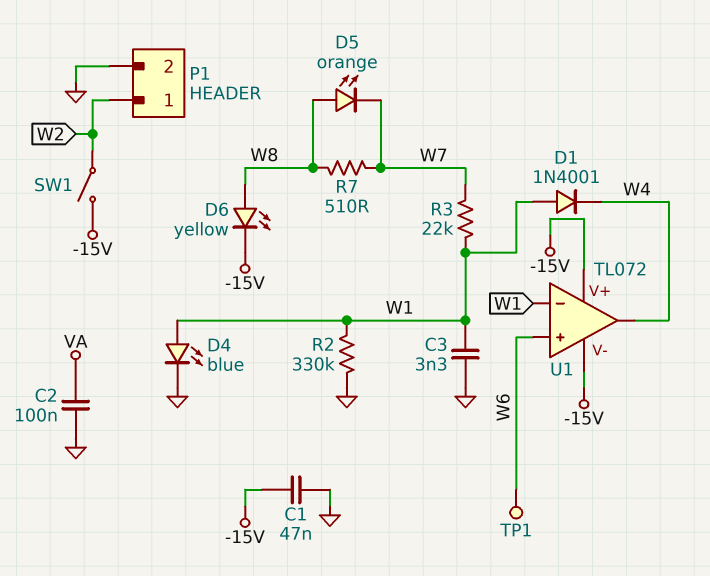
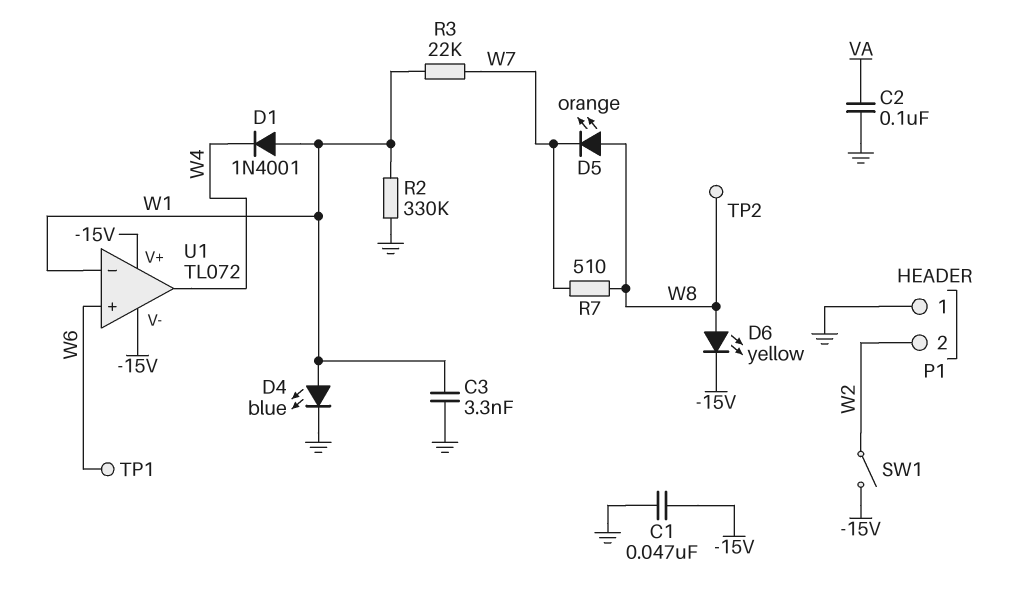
P1 pin 1: W2 -> GND
P1 pin 2: GND -> W2
TP2: none -> test point (W8)

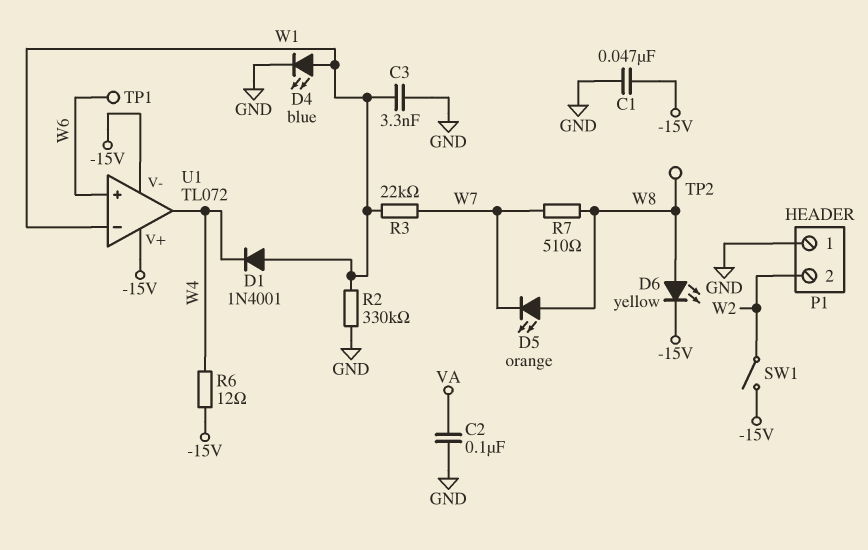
R6: none -> 12 (-15V, W4)

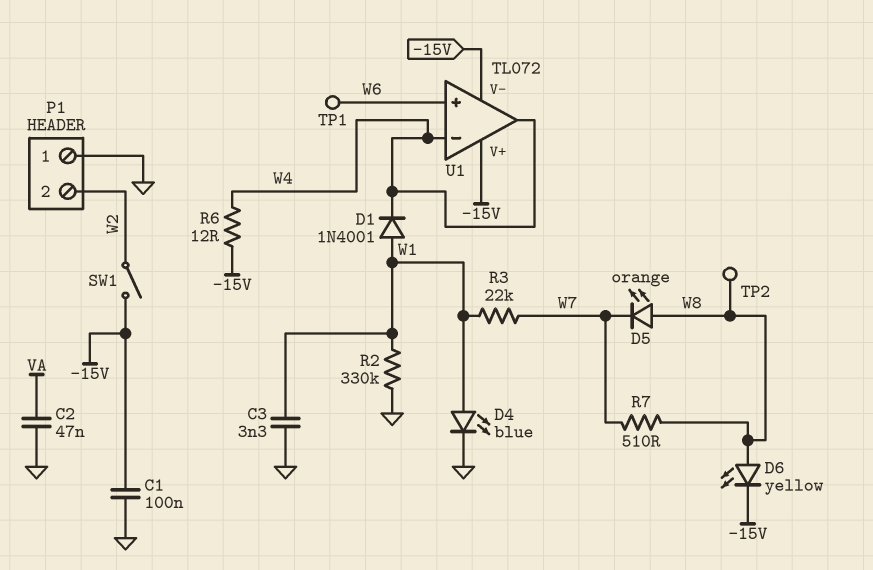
C1: 47nF (-15V, GND) -> 100nF (-15V, GND)
C2: 100nF (GND, VA) -> 47nF (GND, VA)
U1 pin in-: W1 -> W4

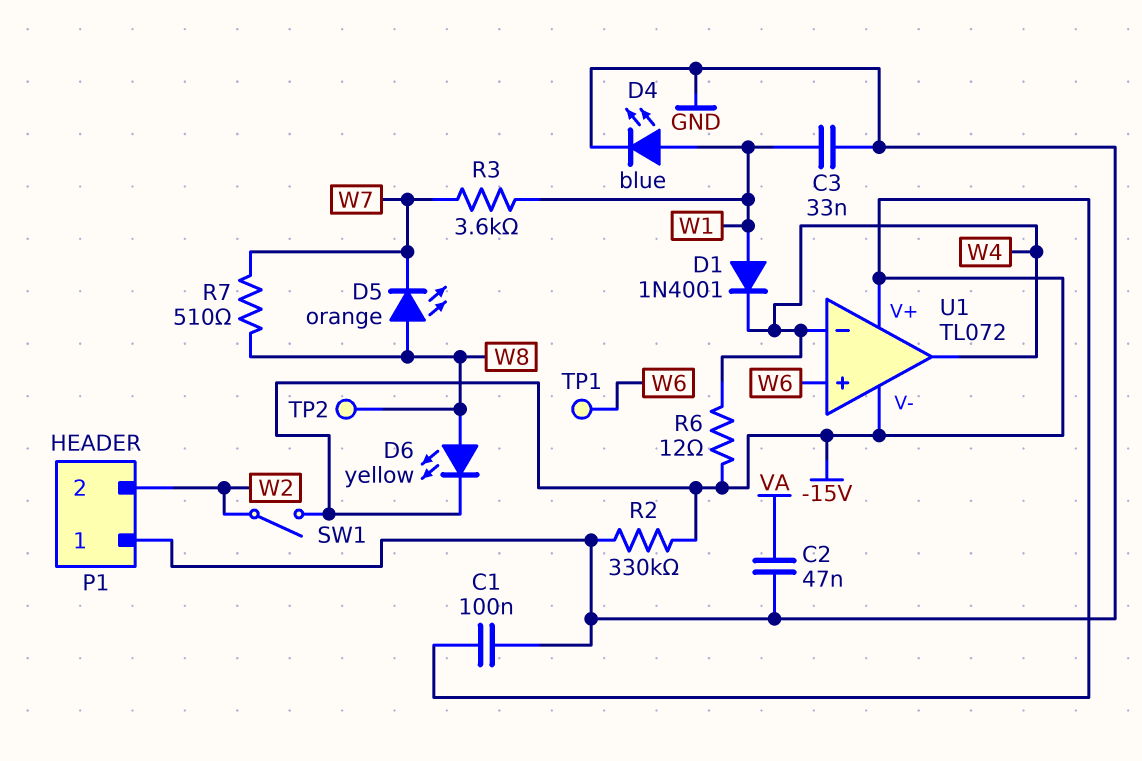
C3: 3.3nF (GND, W1) -> 33nF (GND, W1)
R2: 330k (GND, W1) -> 330k (-15V, GND)
R3: 22k (W1, W7) -> 3.6k (W1, W7)

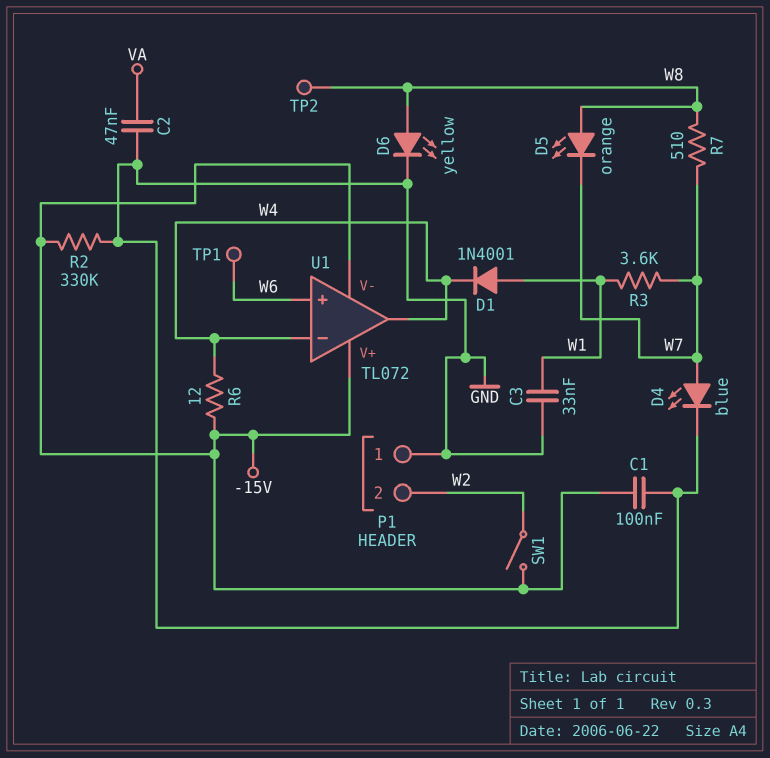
D4: LED blue (A W1, K GND) -> LED blue (A W7, K GND)
D6: LED yellow (A W8, K -15V) -> LED yellow (A W8, K GND)

